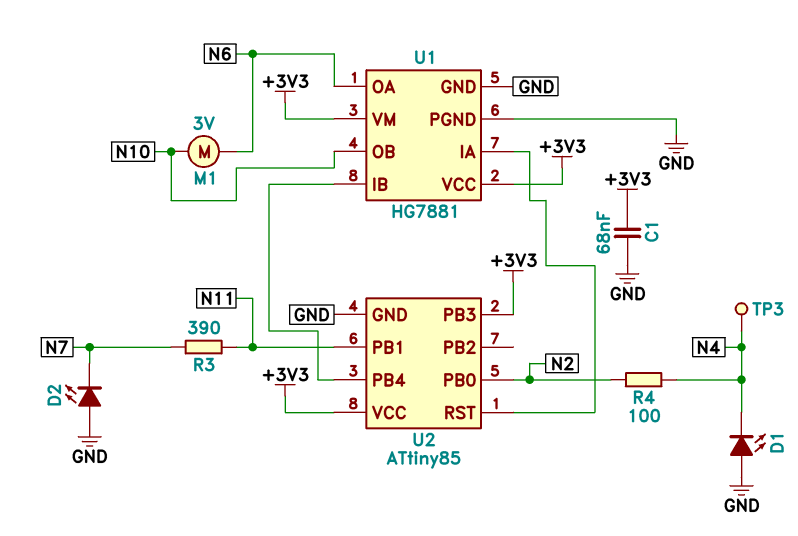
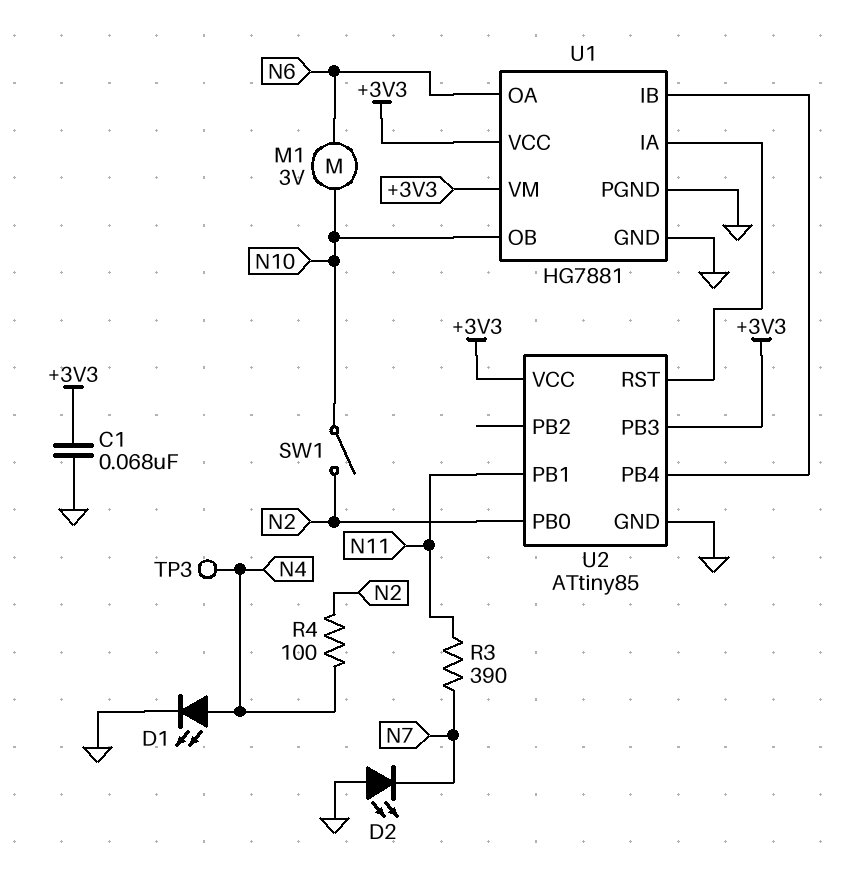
D1: LED (A GND, K N4) -> LED (A N4, K GND)
SW1: none -> switch (N2, N10)

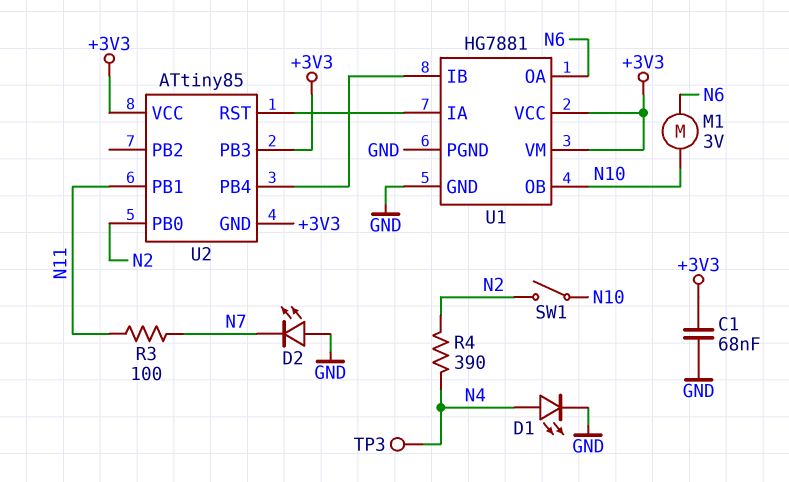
R3: 390 (N7, N11) -> 100 (N7, N11)
R4: 100 (N2, N4) -> 390 (N2, N4)
U2 pin GND: GND -> +3V3

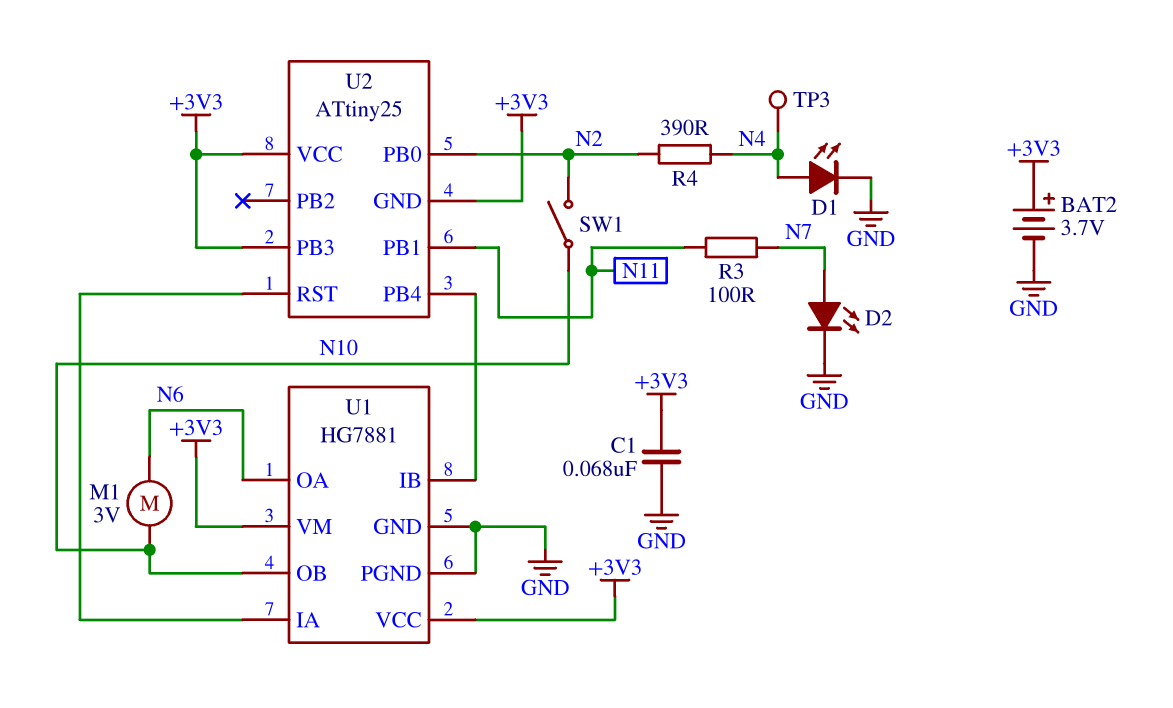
BAT2: none -> 3.7V (plus +3V3, minus GND)
D2: LED (A GND, K N7) -> LED (A N7, K GND)
U2: ATtiny85 -> ATtiny25

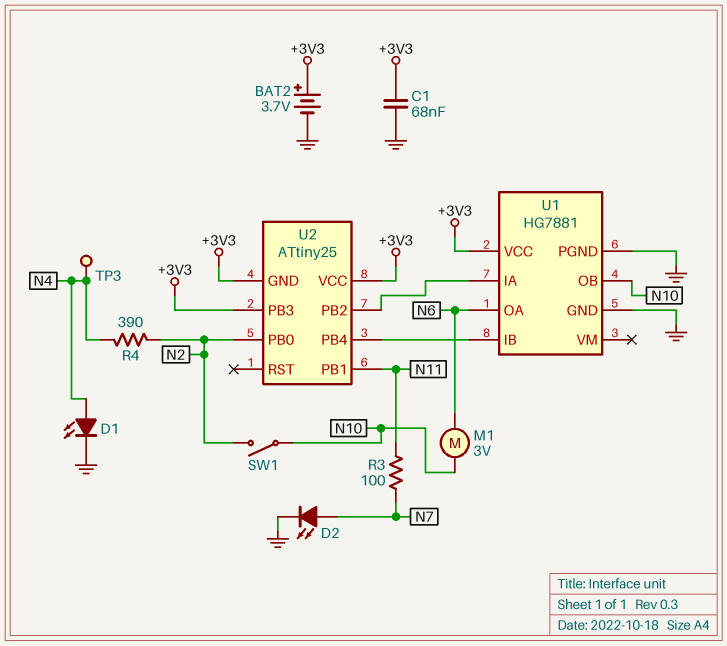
U1 pin VM: +3V3 -> none
U2 pin PB2: none -> U1/IA
U2 pin RST: U1/IA -> none

